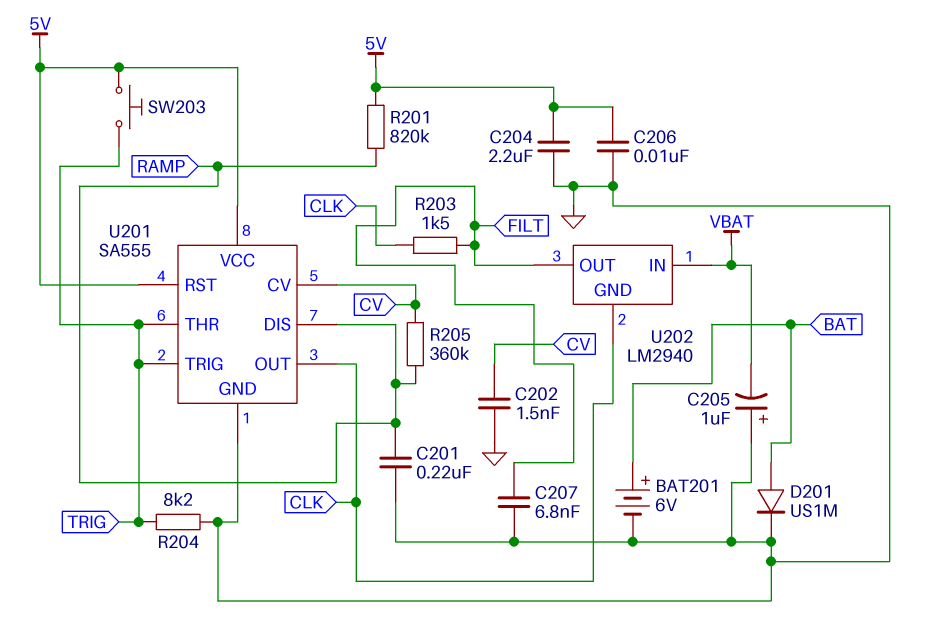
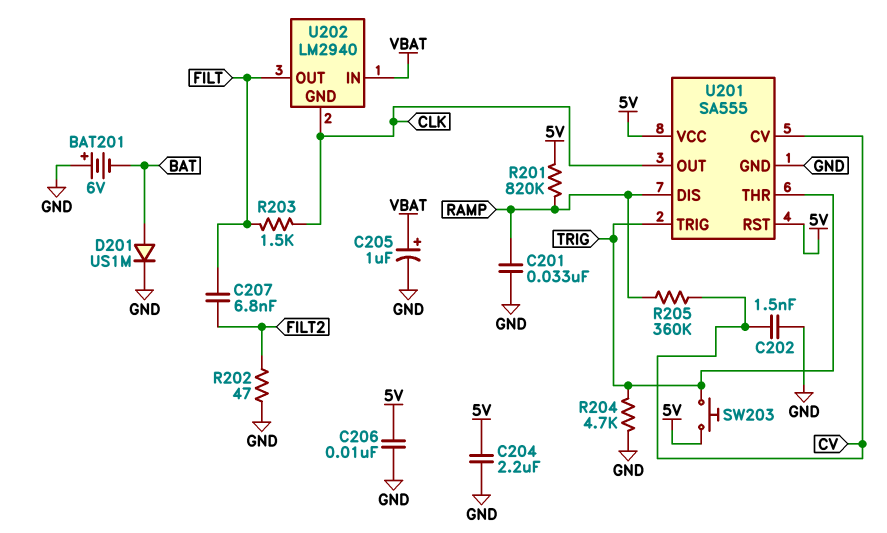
BAT201: 6V (plus BAT, minus GND) -> 6V (plus GND, minus BAT)
C201: 220nF (GND, RAMP) -> 33nF (GND, RAMP)
C205: 1uF (plus GND, minus VBAT) -> 1uF (plus VBAT, minus GND)
C207: 6.8nF (FILT, GND) -> 6.8nF (FILT, FILT2)
R202: none -> 47 (FILT2, GND)
R204: 8.2k (GND, TRIG) -> 4.7k (GND, TRIG)

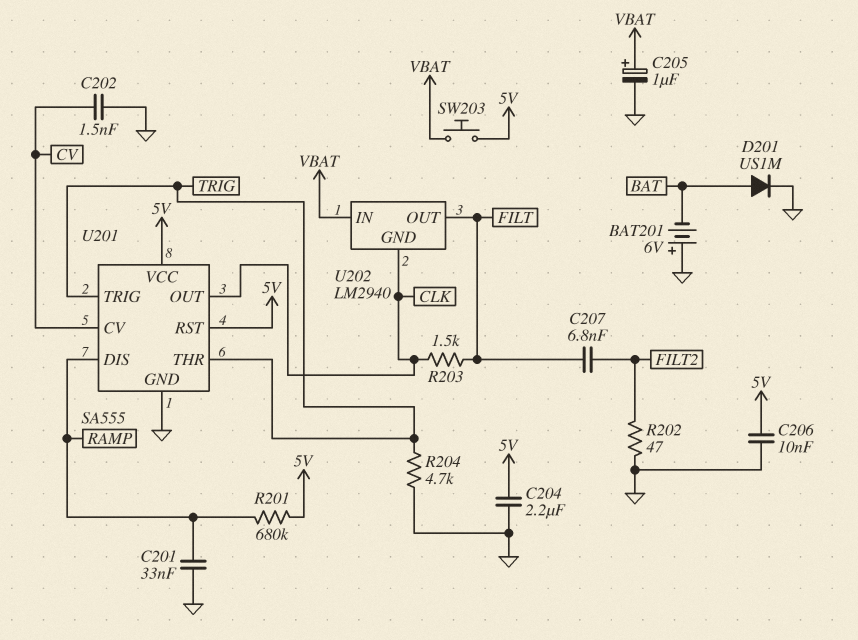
R201: 820k (5V, RAMP) -> 680k (5V, RAMP)
R205: 360k (CV, RAMP) -> none
SW203: button (5V, TRIG) -> button (5V, VBAT)

